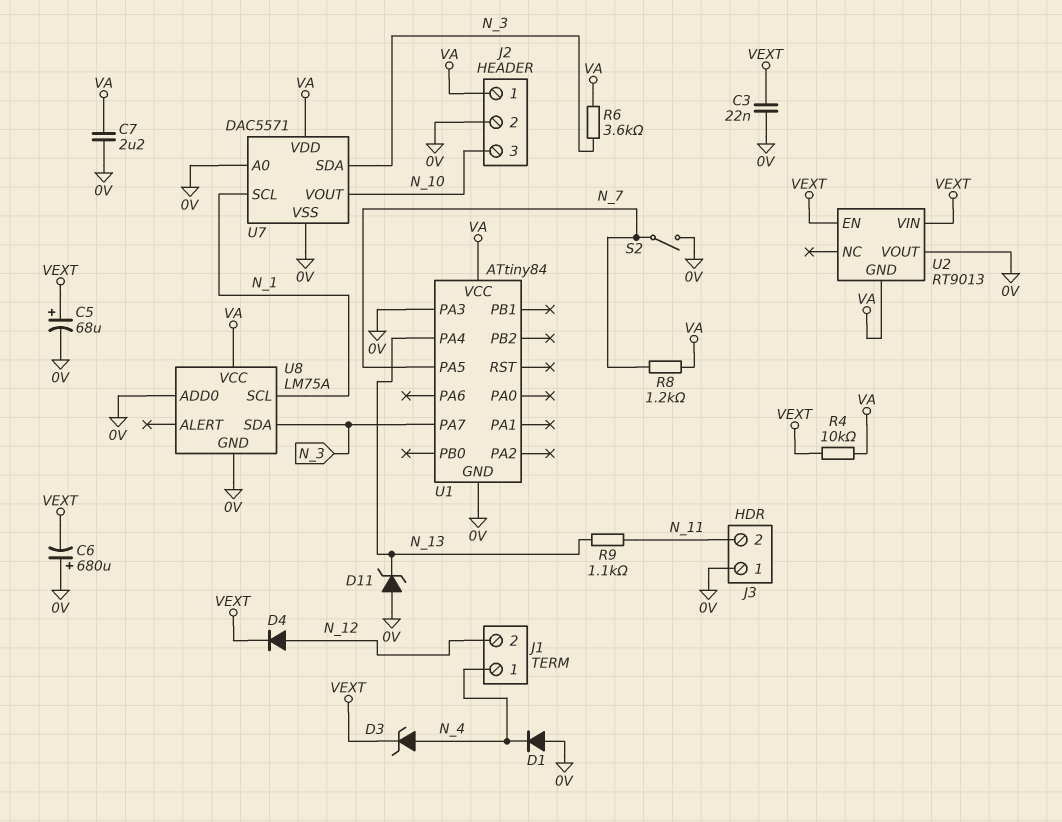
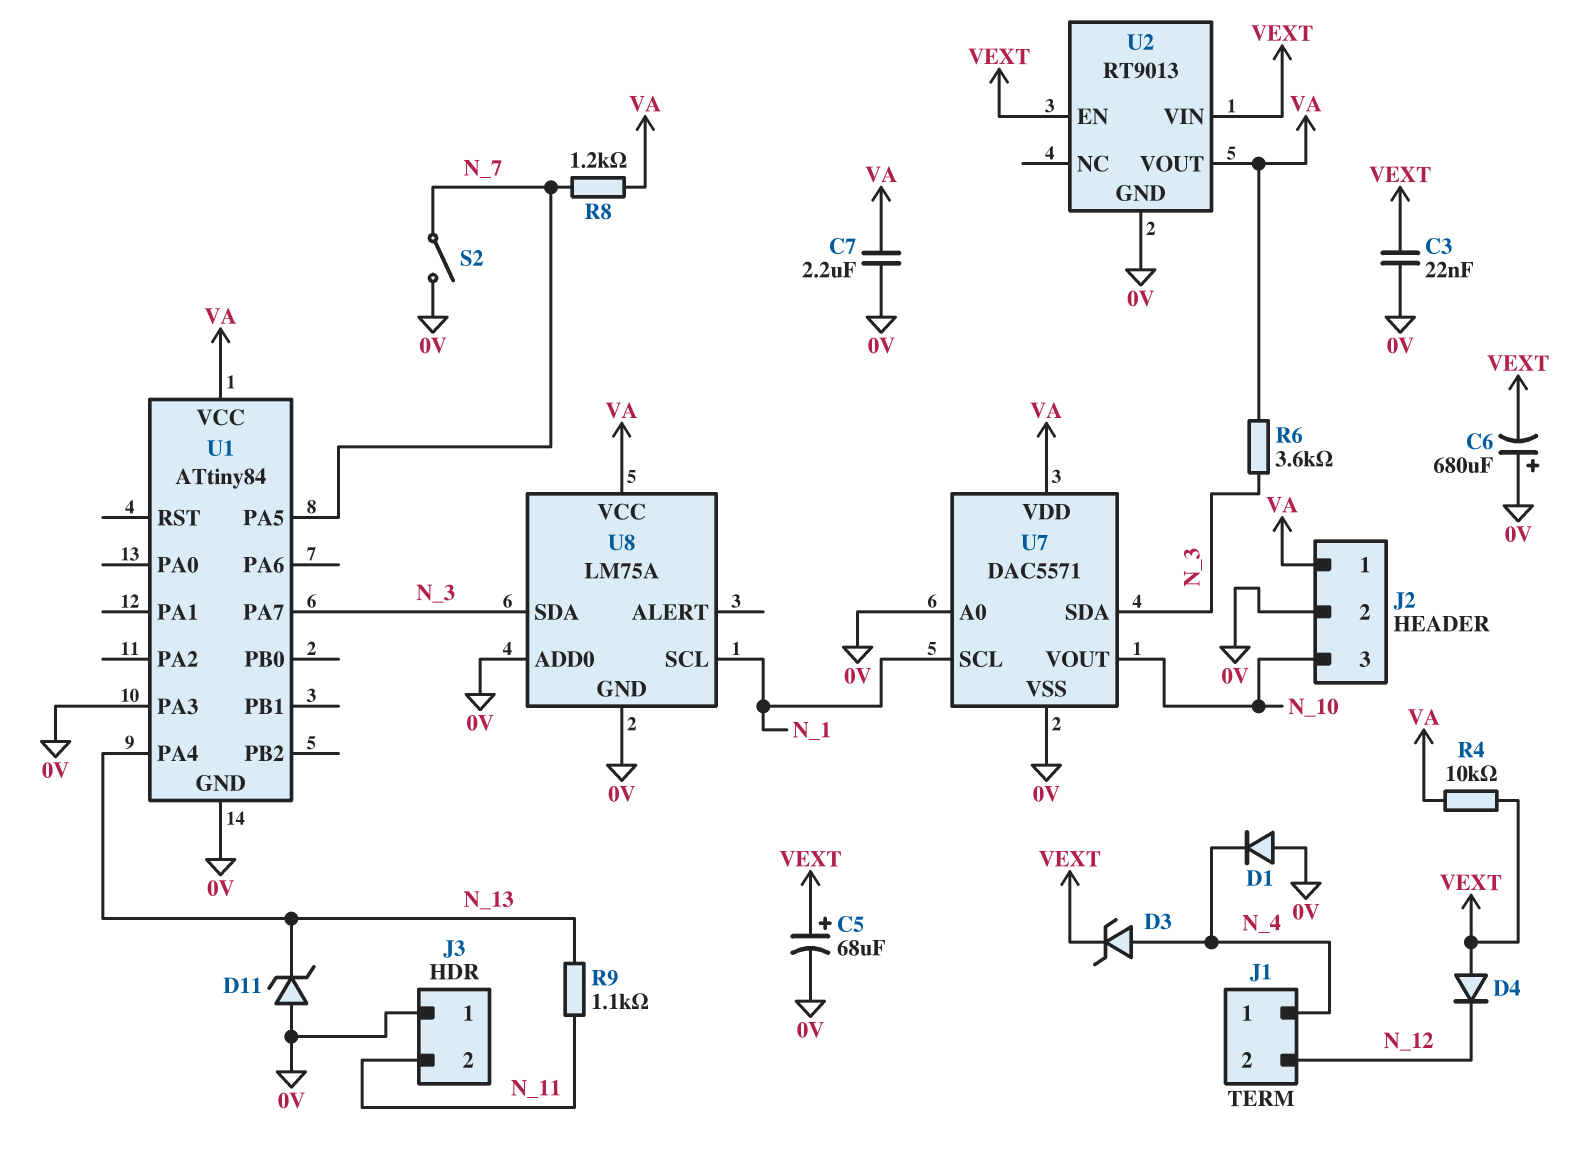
D4: diode (A N_12, K VEXT) -> diode (A VEXT, K N_12)
U2 pin GND: VA -> 0V
U2 pin VOUT: 0V -> VA

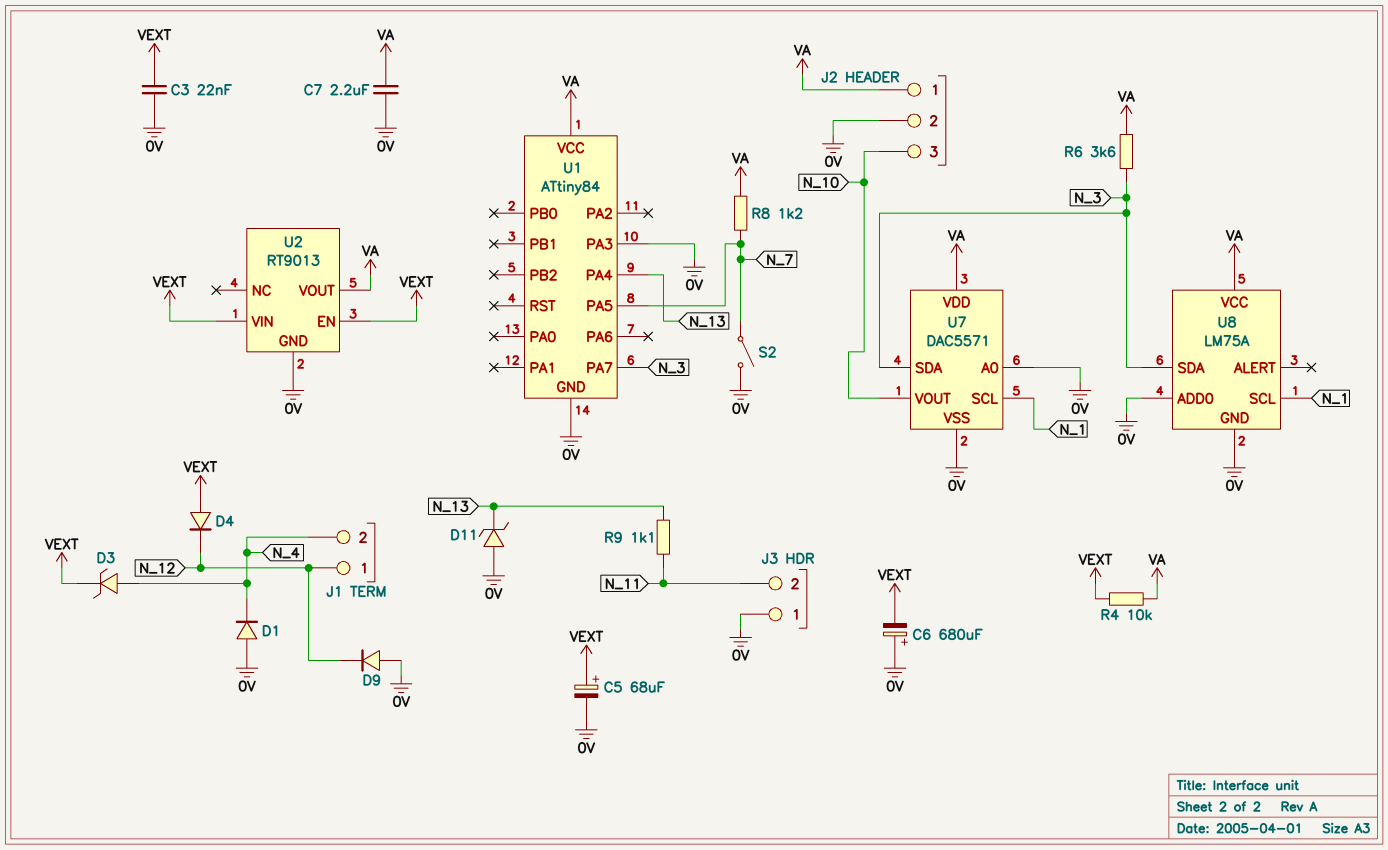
D9: none -> diode (A 0V, K N_12)
J1 pin 1: N_4 -> N_12
J1 pin 2: N_12 -> N_4

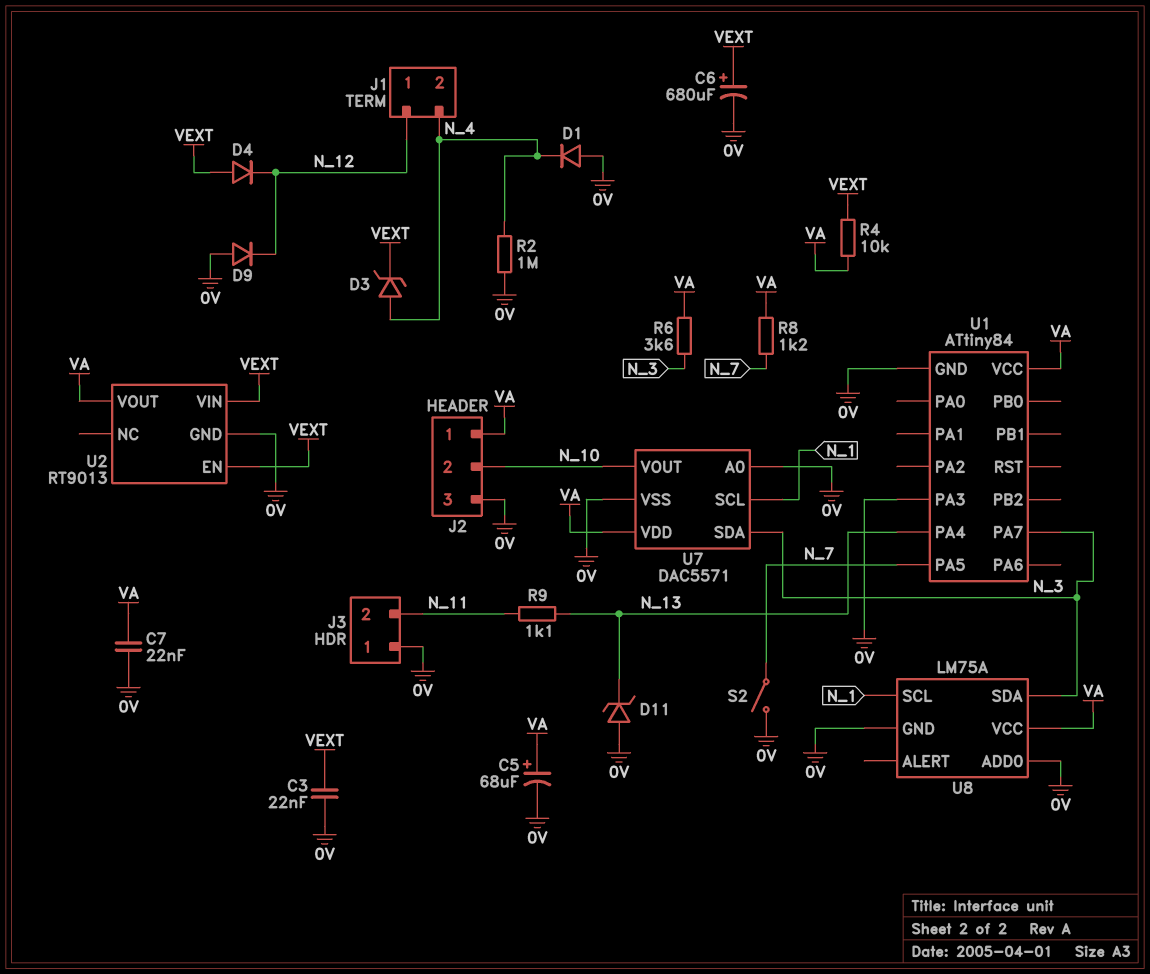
C5: 68uF (plus VEXT, minus 0V) -> 68uF (plus VA, minus 0V)
C6: 680uF (plus 0V, minus VEXT) -> 680uF (plus VEXT, minus 0V)
C7: 2.2uF (0V, VA) -> 22nF (0V, VA)
J2 pin 2: 0V -> N_10
J2 pin 3: N_10 -> 0V
R2: none -> 1M (0V, N_4)

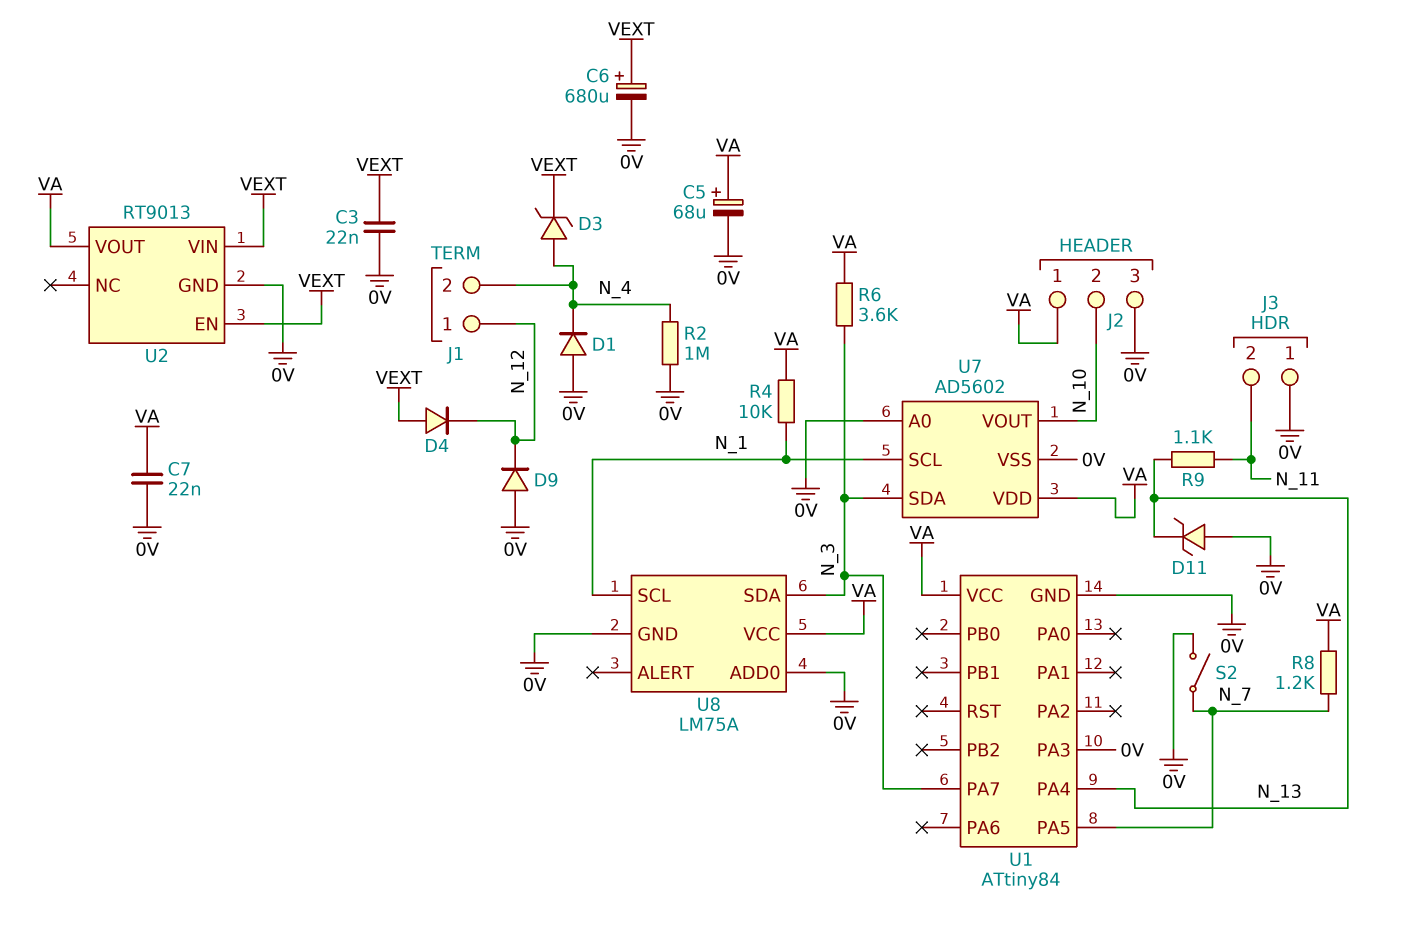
R4: 10k (VA, VEXT) -> 10k (N_1, VA)
U7: DAC5571 -> AD5602

